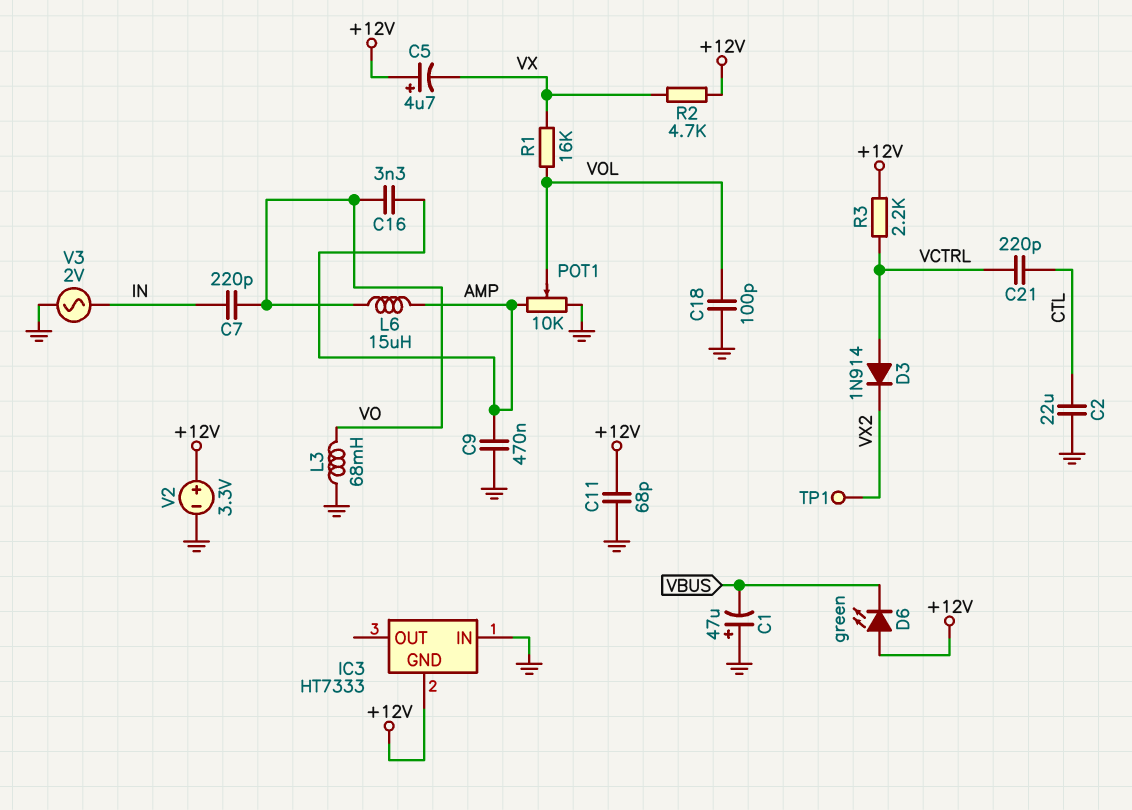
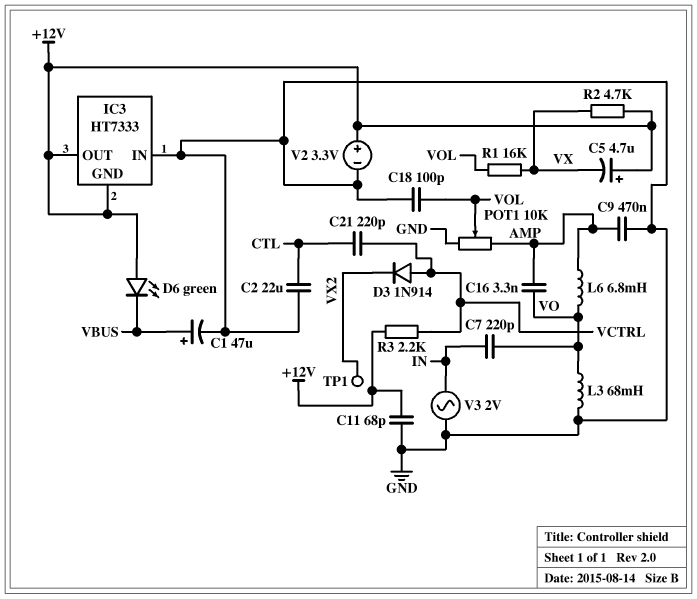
C1: 47uF (plus GND, minus VBUS) -> 47uF (plus VBUS, minus GND)
IC3 pin OUT: none -> +12V
L6: 15uH (AMP, VO) -> 6.8mH (AMP, VO)

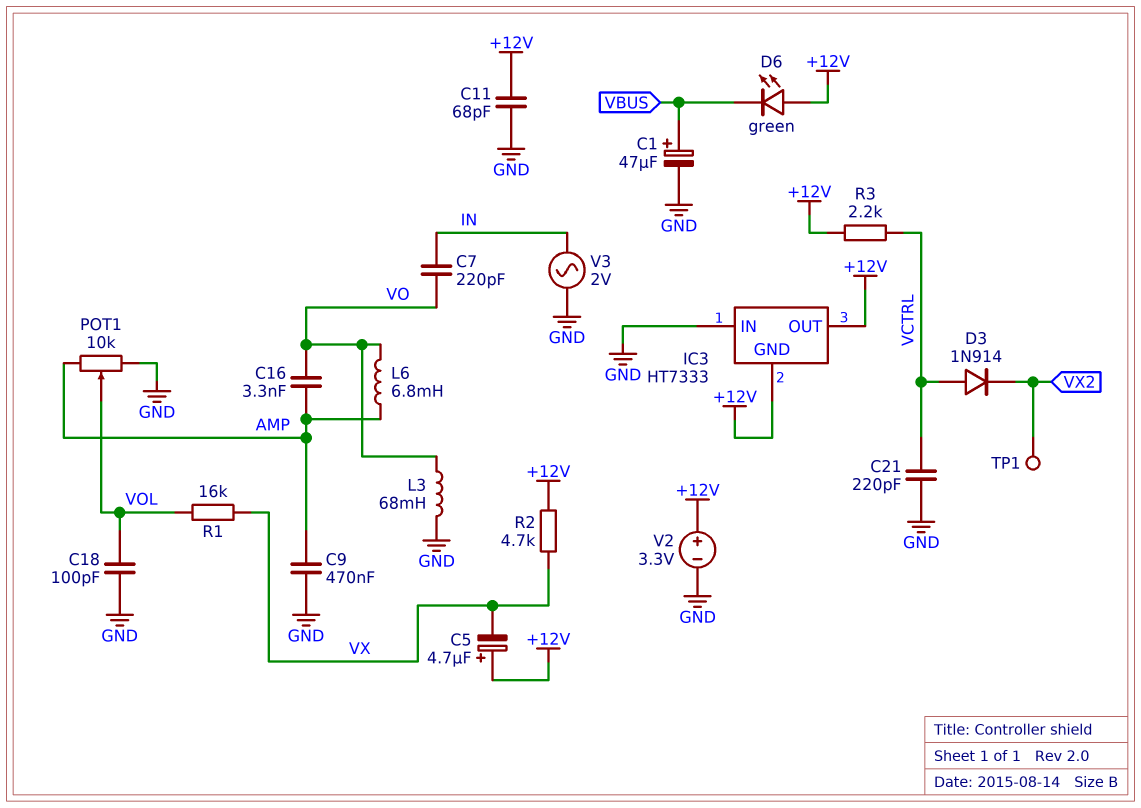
C2: 22uF (CTL, GND) -> none
C21: 220pF (CTL, VCTRL) -> 220pF (GND, VCTRL)

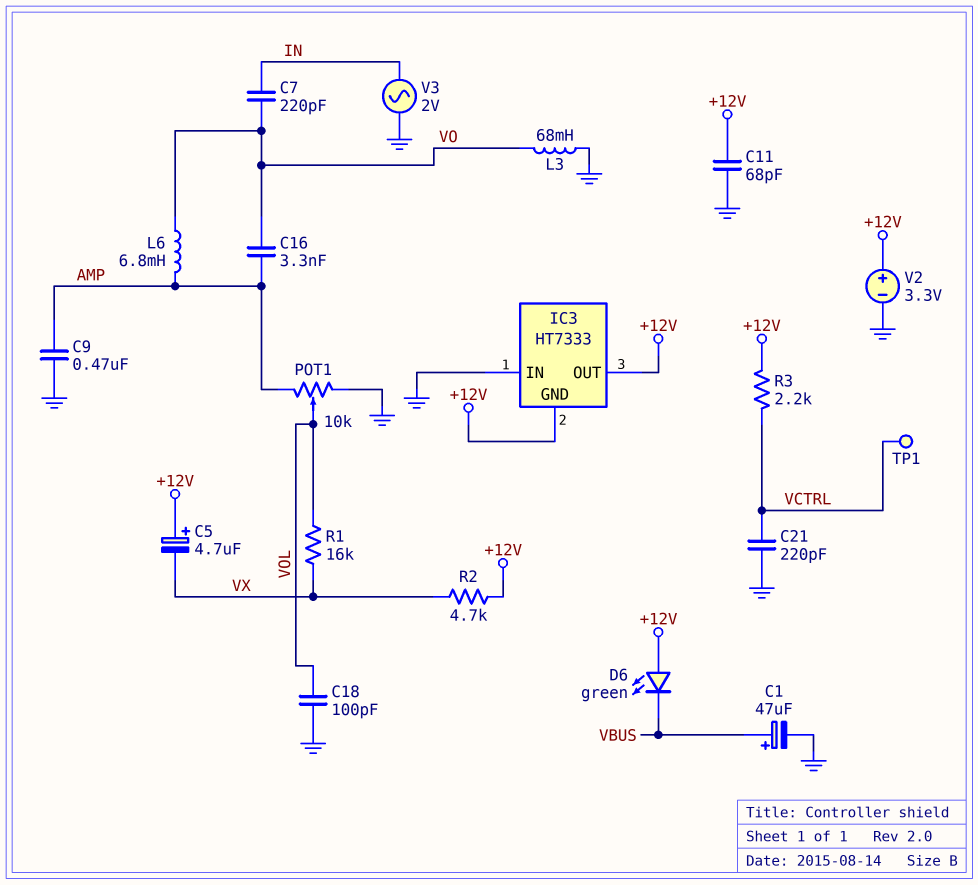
D3: diode 1N914 (A VCTRL, K VX2) -> none
TP1: test point (VX2) -> test point (VCTRL)

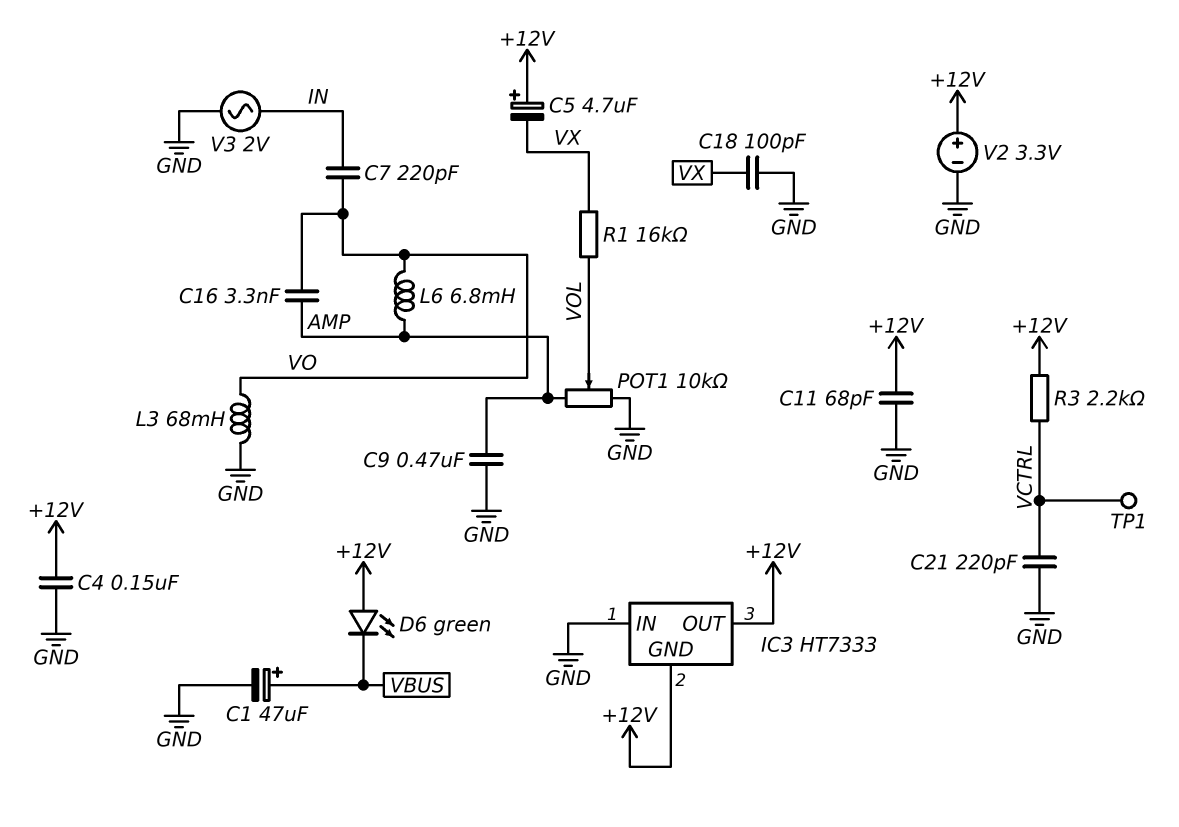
C4: none -> 150nF (+12V, GND)
C18: 100pF (GND, VOL) -> 100pF (GND, VX)
R2: 4.7k (+12V, VX) -> none

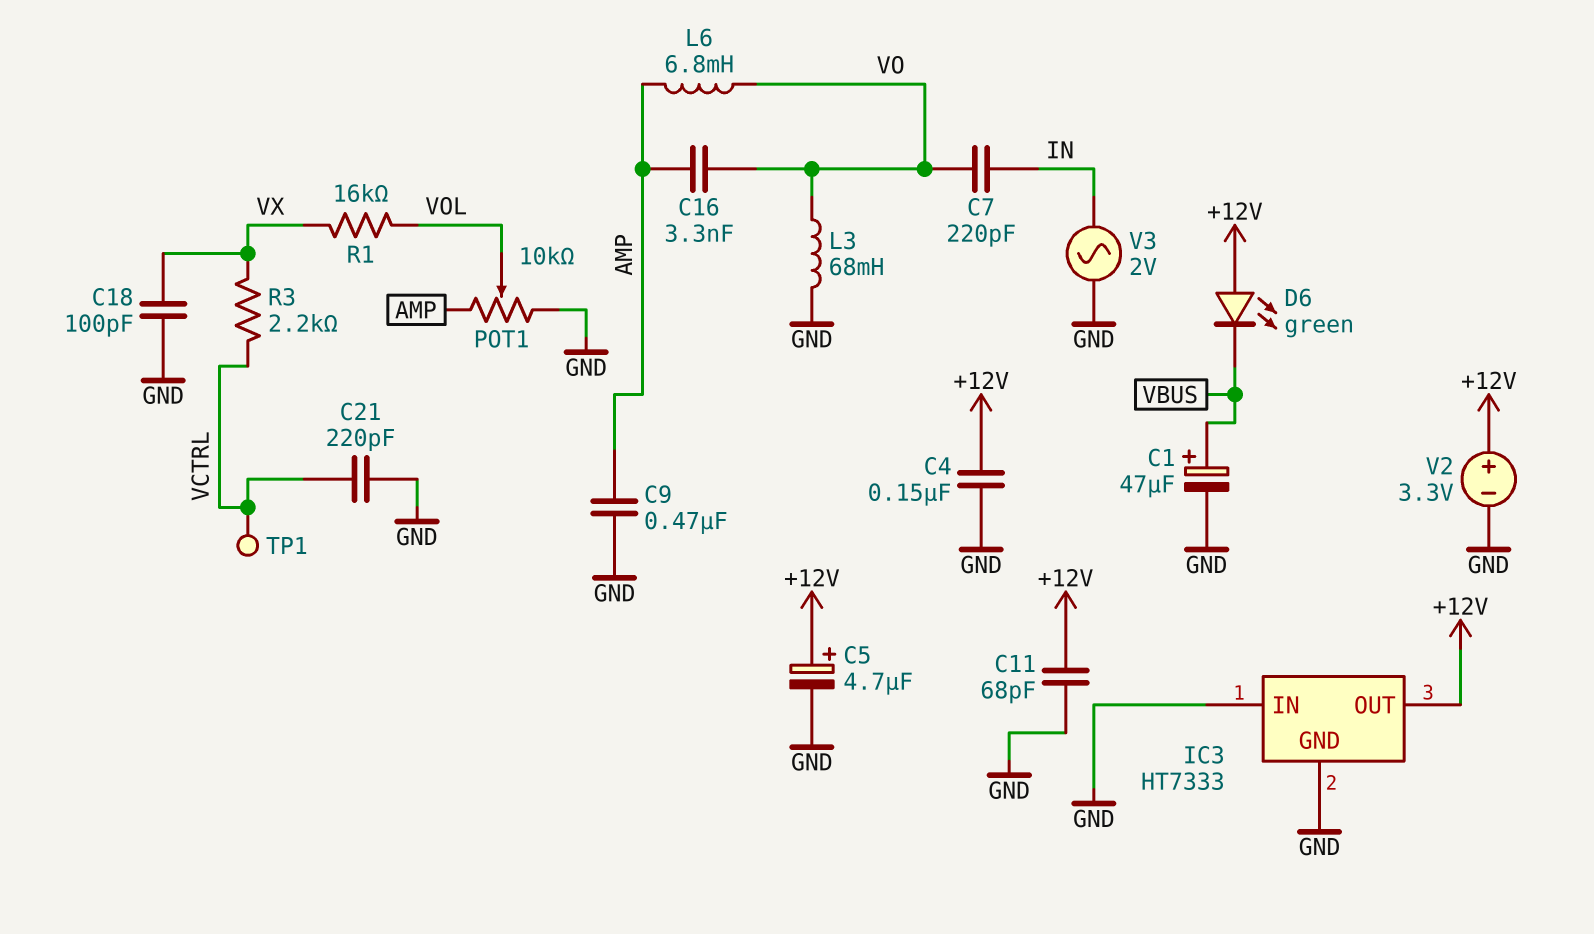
C5: 4.7uF (plus +12V, minus VX) -> 4.7uF (plus +12V, minus GND)
IC3 pin GND: +12V -> GND
R3: 2.2k (+12V, VCTRL) -> 2.2k (VCTRL, VX)

